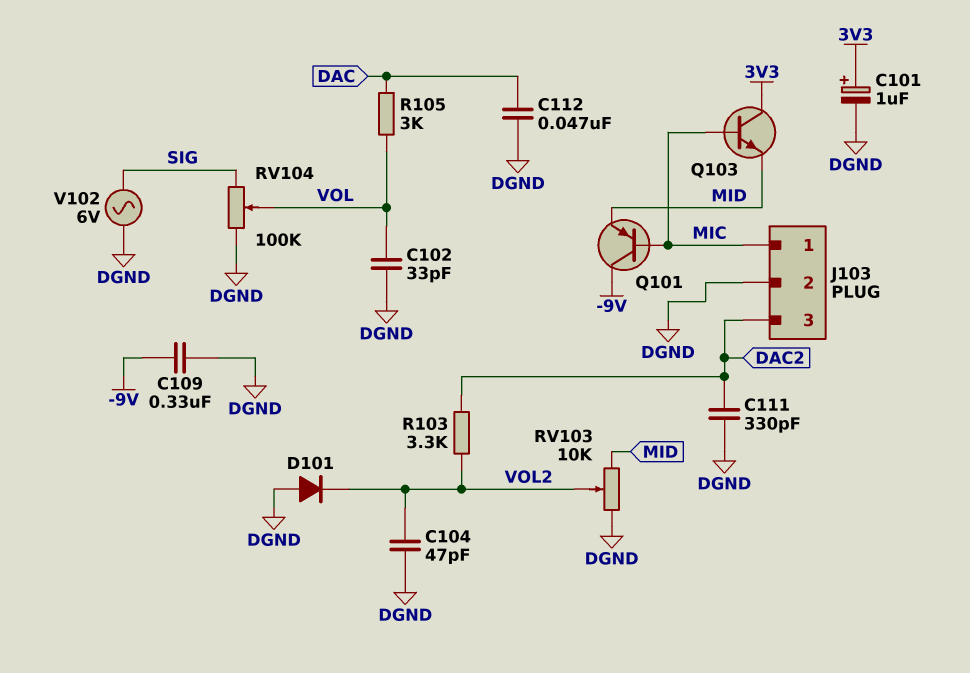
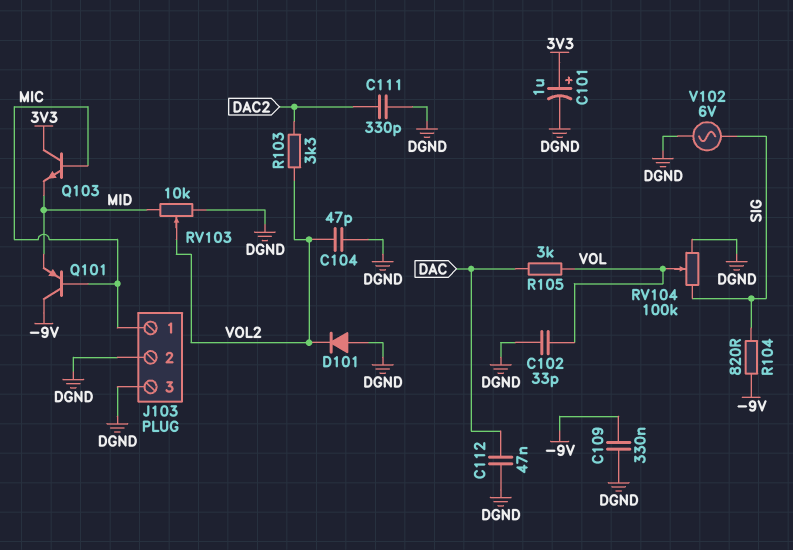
J103 pin 3: DAC2 -> DGND
R104: none -> 820 (-9V, SIG)

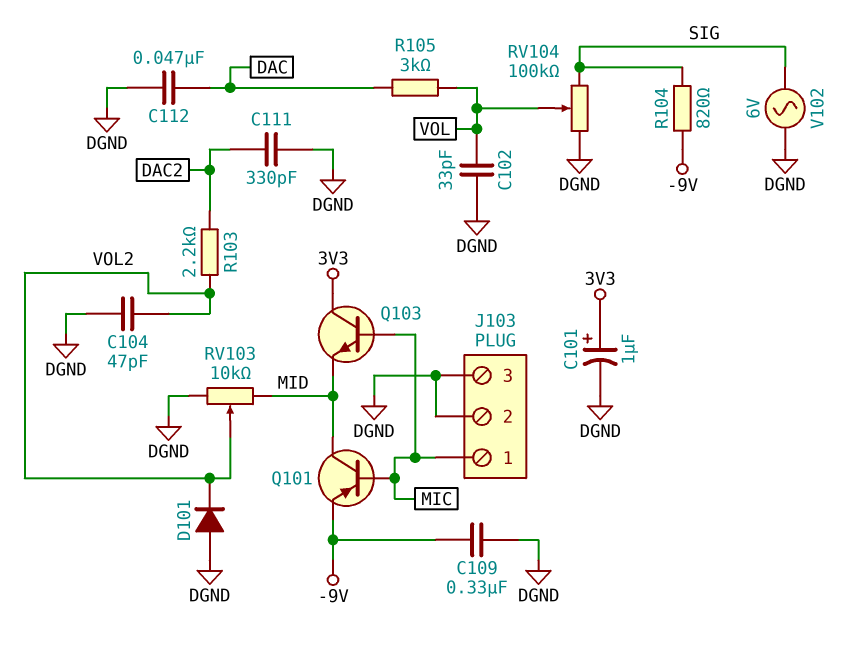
Q101: PNP (B MIC, C -9V, E MID) -> PNP (B MIC, C MID, E -9V)
R103: 3.3k (DAC2, VOL2) -> 2.2k (DAC2, VOL2)

